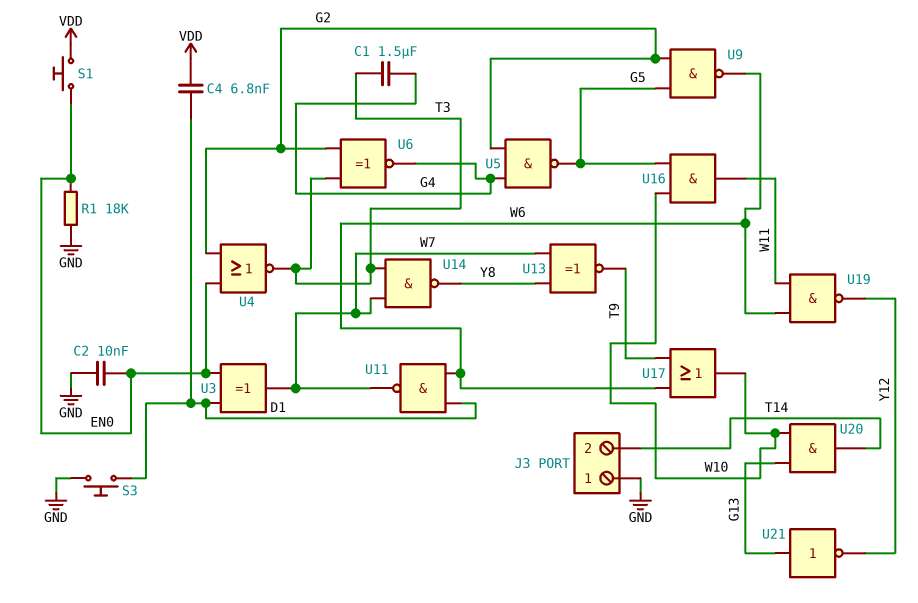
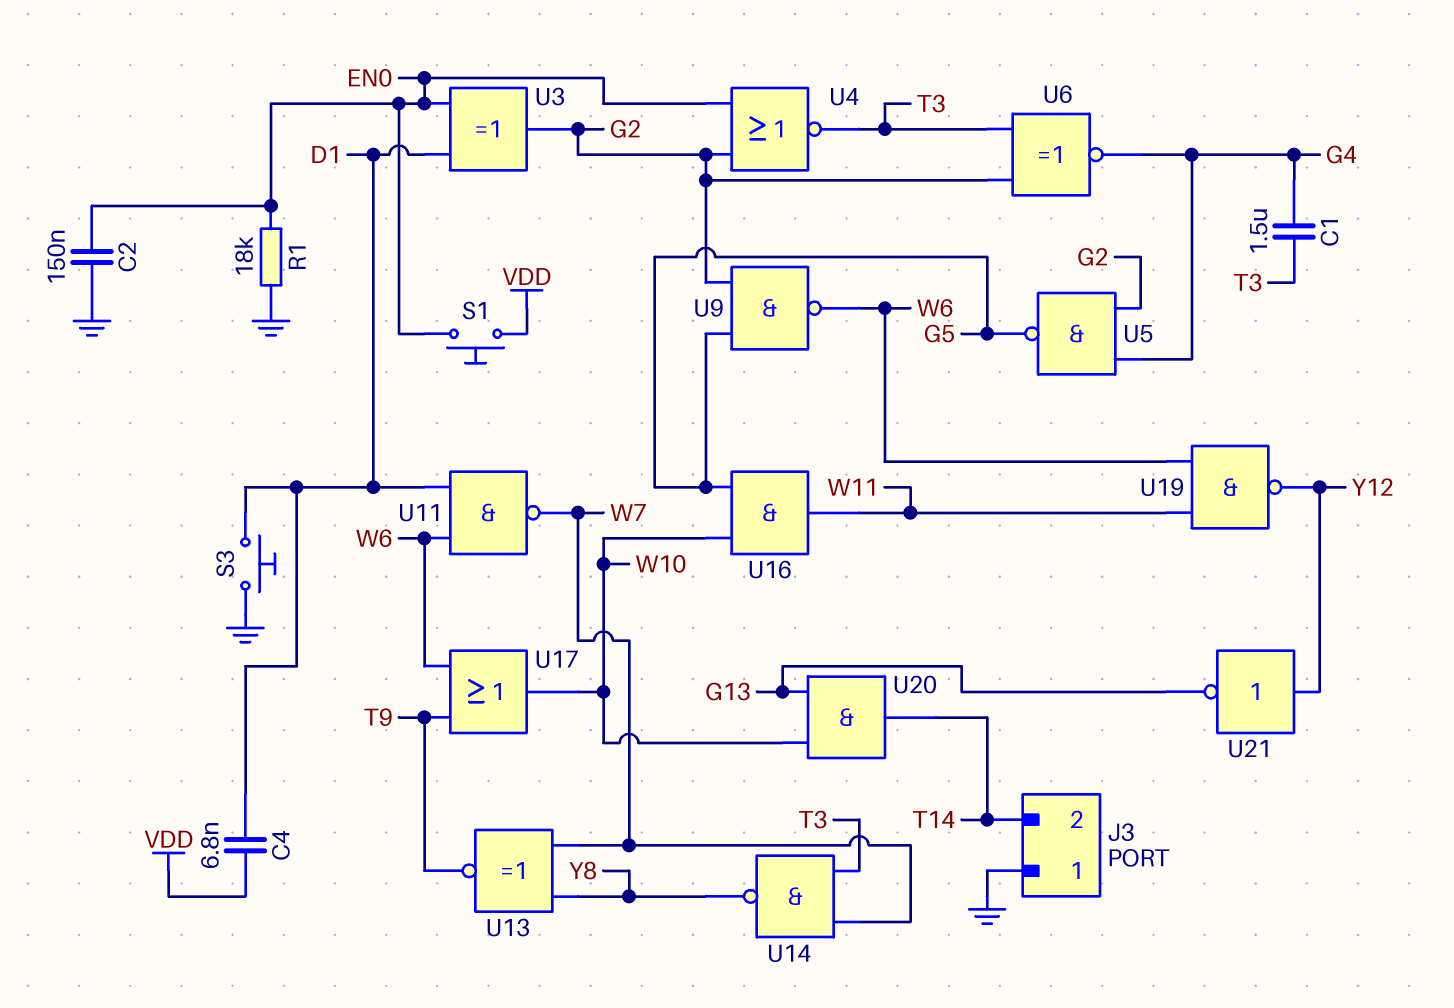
C2: 10nF (EN0, GND) -> 150nF (EN0, GND)
U3: XOR (in D1, in EN0, out W7) -> XOR (in D1, in EN0, out G2)
U21: NOT (in G13, out Y12) -> NOT (in Y12, out G13)

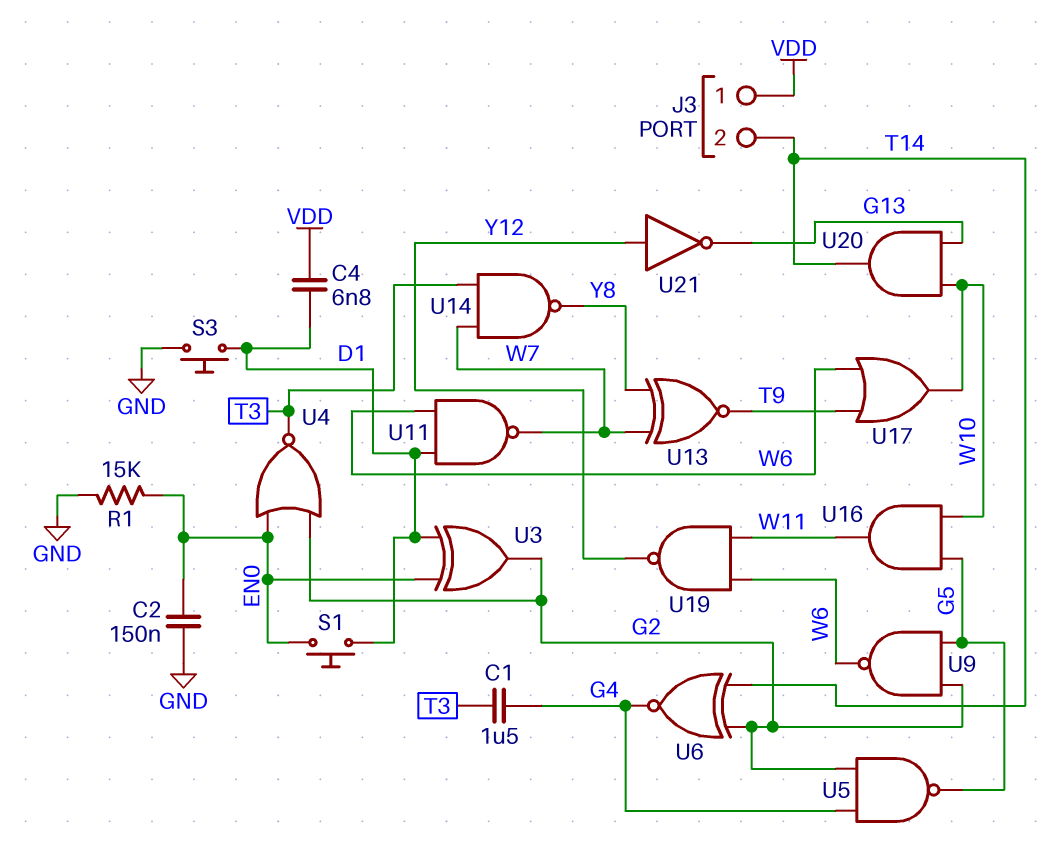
J3 pin 1: GND -> VDD
R1: 18k (EN0, GND) -> 15k (EN0, GND)
S1: button (EN0, VDD) -> button (D1, EN0)
U6: XNOR (in G2, in T3, out G4) -> XNOR (in G2, in T14, out G4)

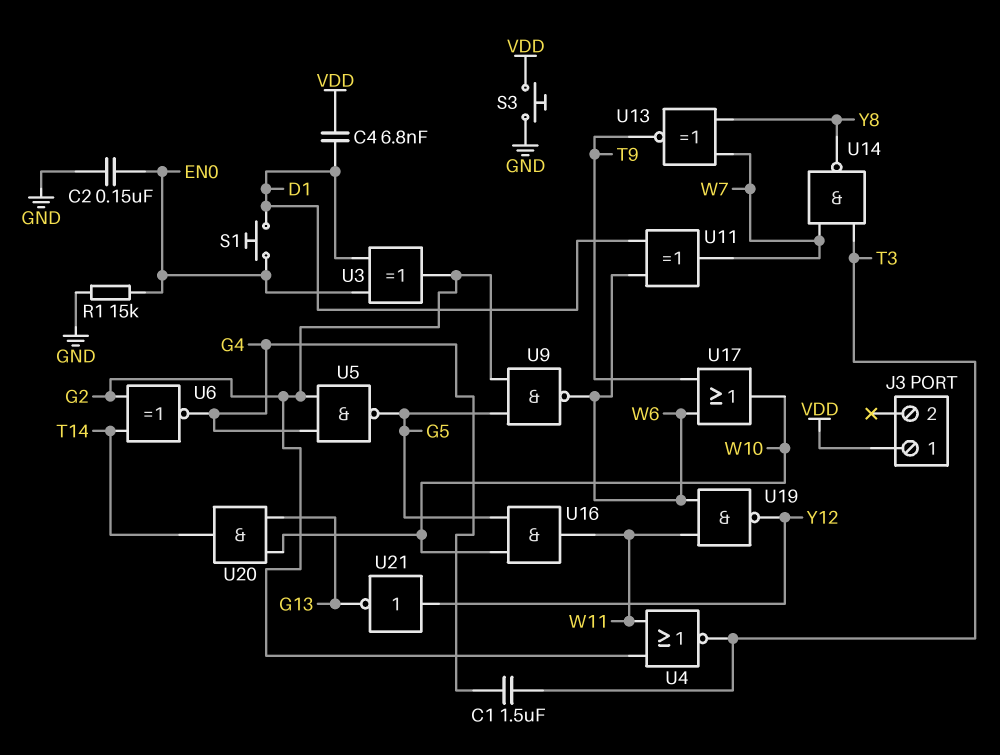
J3 pin 2: T14 -> none
S3: button (D1, GND) -> button (GND, VDD)
U4: NOR (in EN0, in G2, out T3) -> NOR (in G2, in W11, out T3)
U11: NAND (in D1, in W6, out W7) -> XOR (in D1, in W6, out W7)

